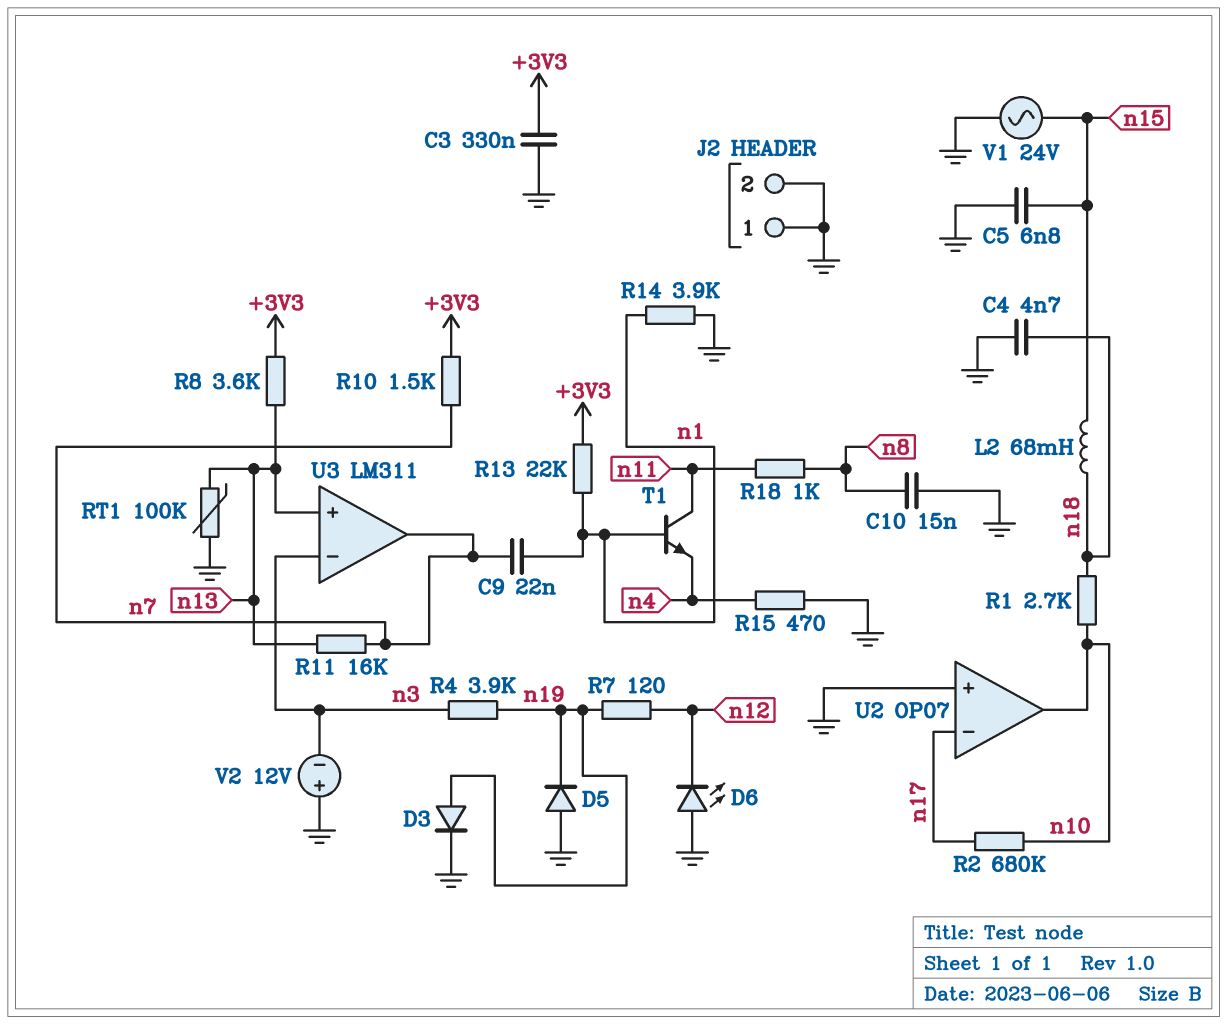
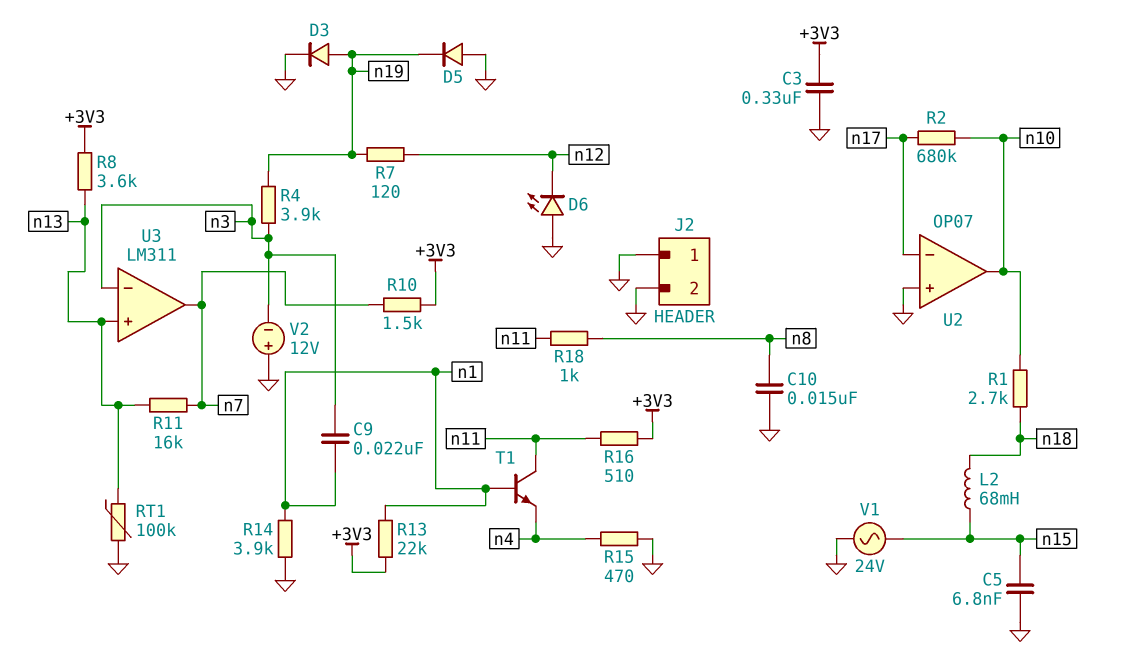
C4: 4.7nF (GND, n18) -> none
C9: 22nF (n1, n7) -> 22nF (n1, n3)
R16: none -> 510 (+3V3, n11)

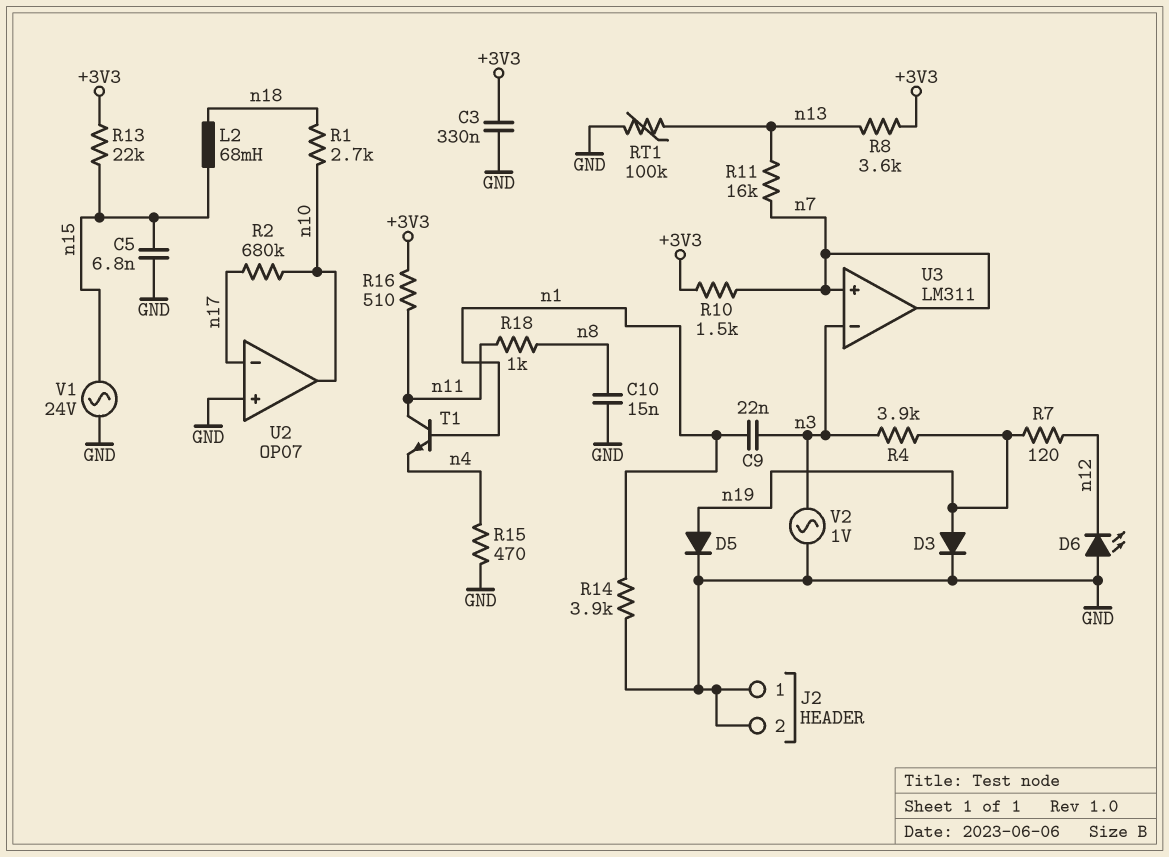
D5: diode (A GND, K n19) -> diode (A n19, K GND)
R13: 22k (+3V3, n1) -> 22k (+3V3, n15)
U3 pin in+: n13 -> n7
V2: 12V (plus GND, minus n3) -> AC 1V (GND, n3)

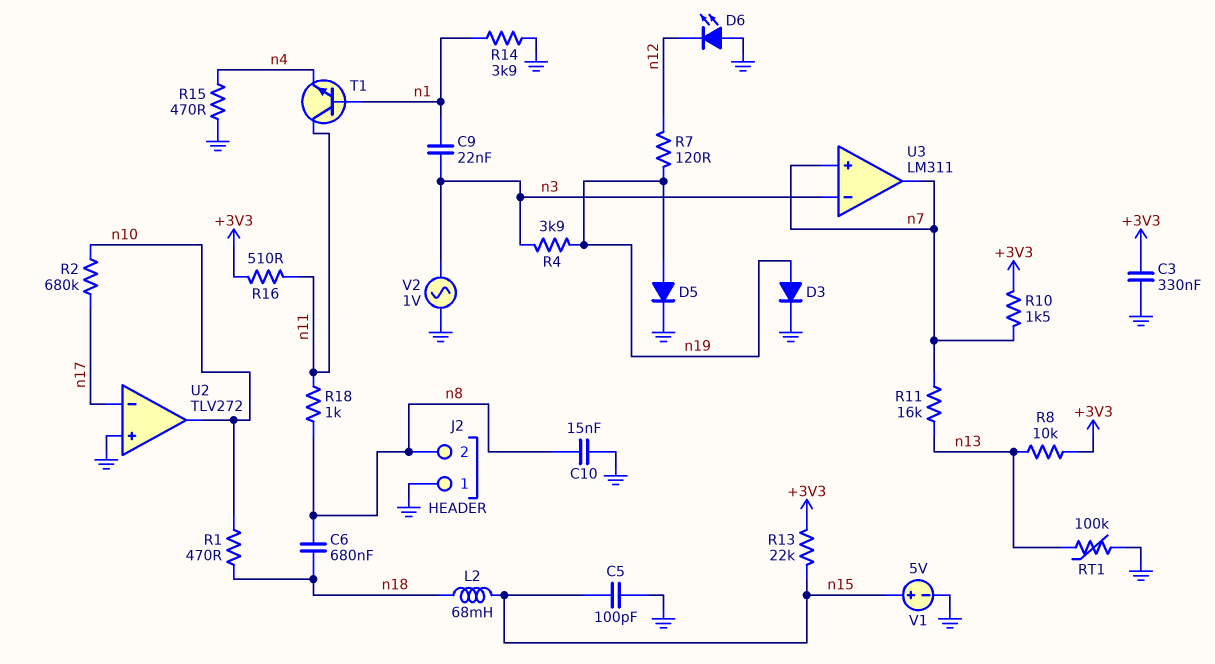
C5: 6.8nF (GND, n15) -> 100pF (GND, n15)
C6: none -> 680nF (n8, n18)
J2 pin 2: GND -> n8
R1: 2.7k (n10, n18) -> 470 (n10, n18)
R8: 3.6k (+3V3, n13) -> 10k (+3V3, n13)
U2: OP07 -> TLV272
V1: AC 24V (GND, n15) -> 5V (plus n15, minus GND)

